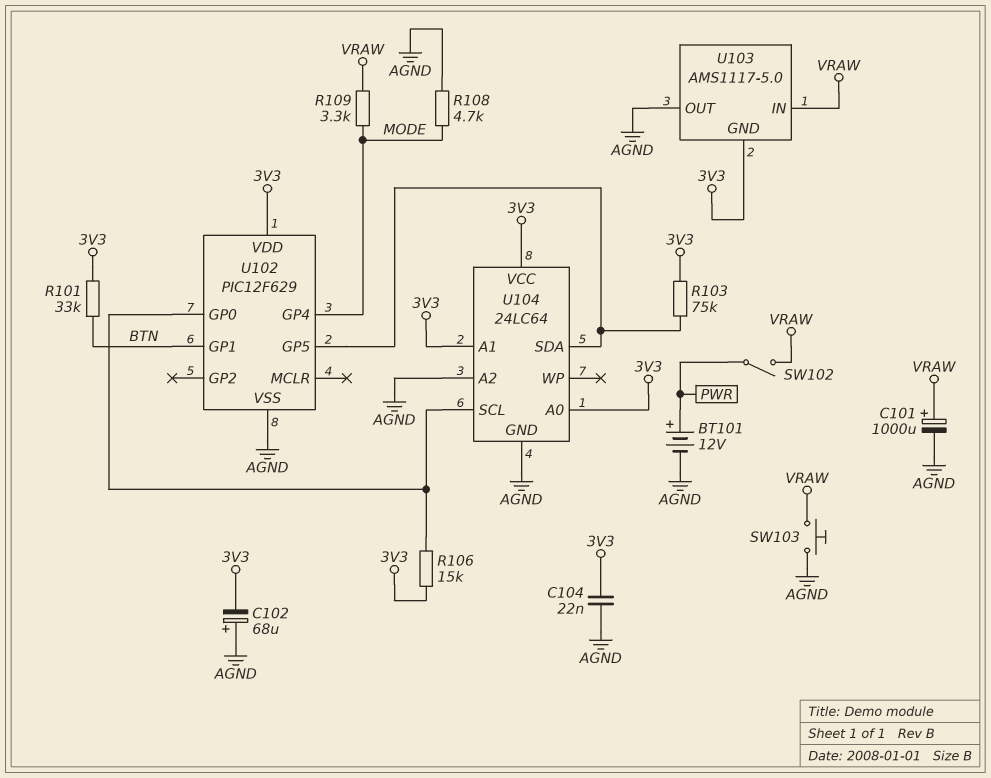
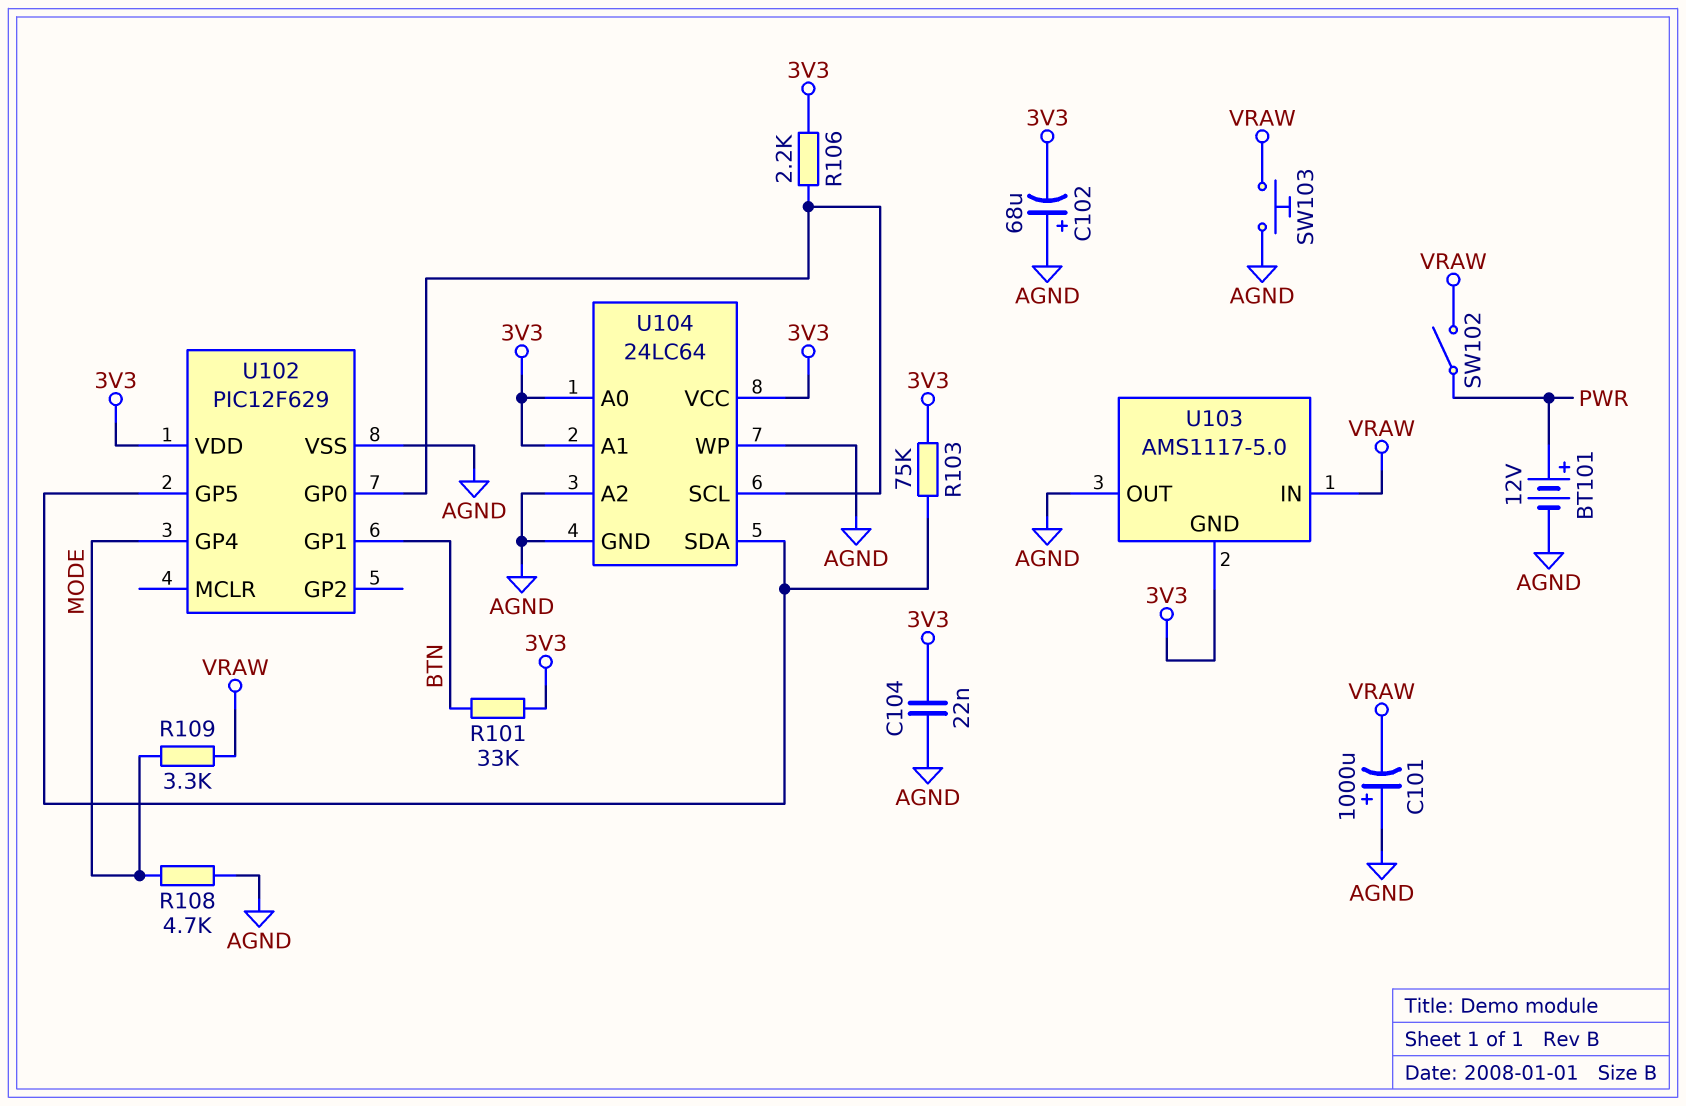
C101: 1000uF (plus VRAW, minus AGND) -> 1000uF (plus AGND, minus VRAW)
R106: 15k (3V3, U102/GP0) -> 2.2k (3V3, U102/GP0)
U104 pin WP: none -> AGND

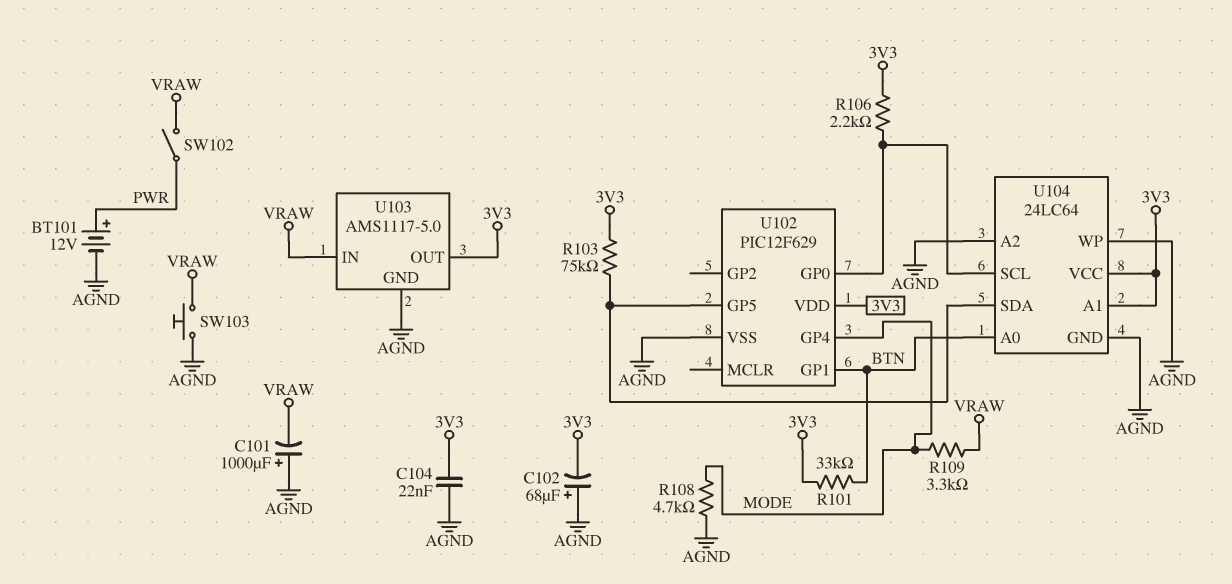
U103 pin GND: 3V3 -> AGND
U103 pin OUT: AGND -> 3V3
U104 pin A0: 3V3 -> BTN

